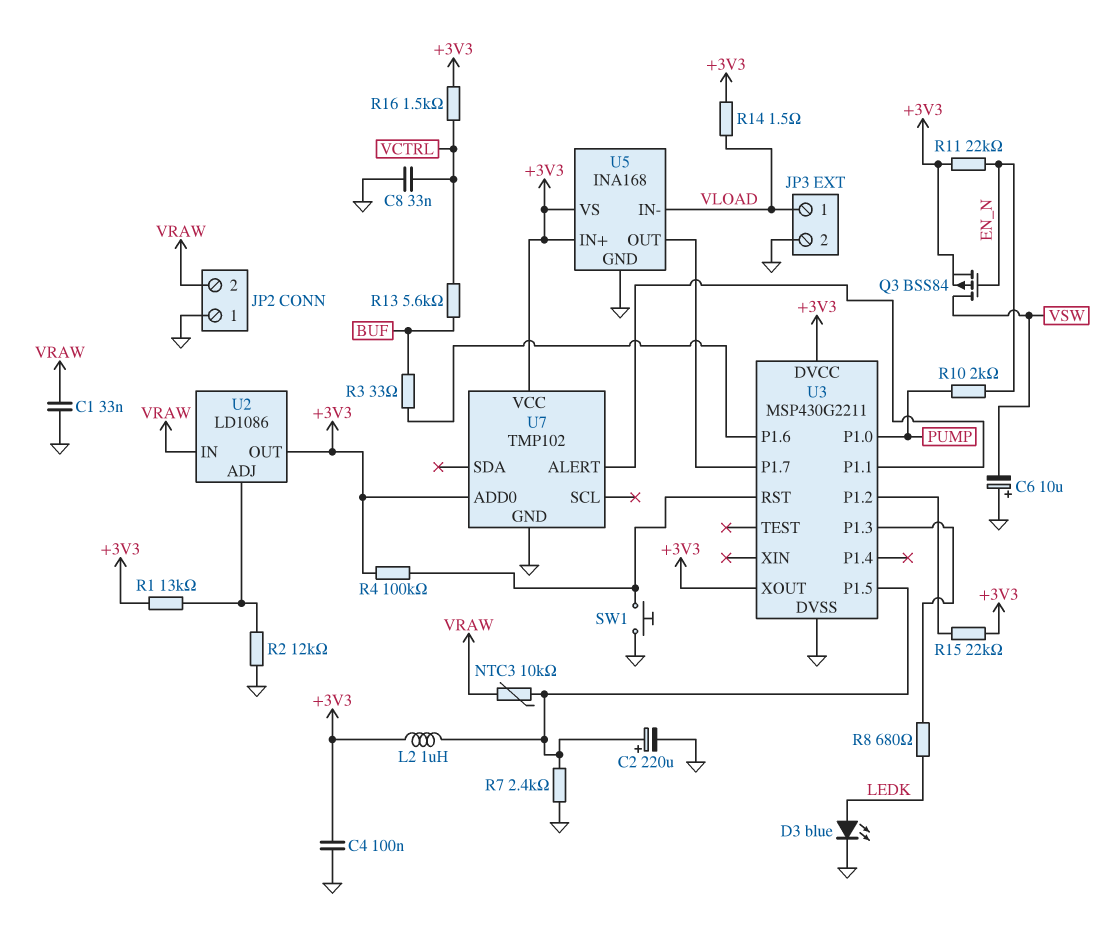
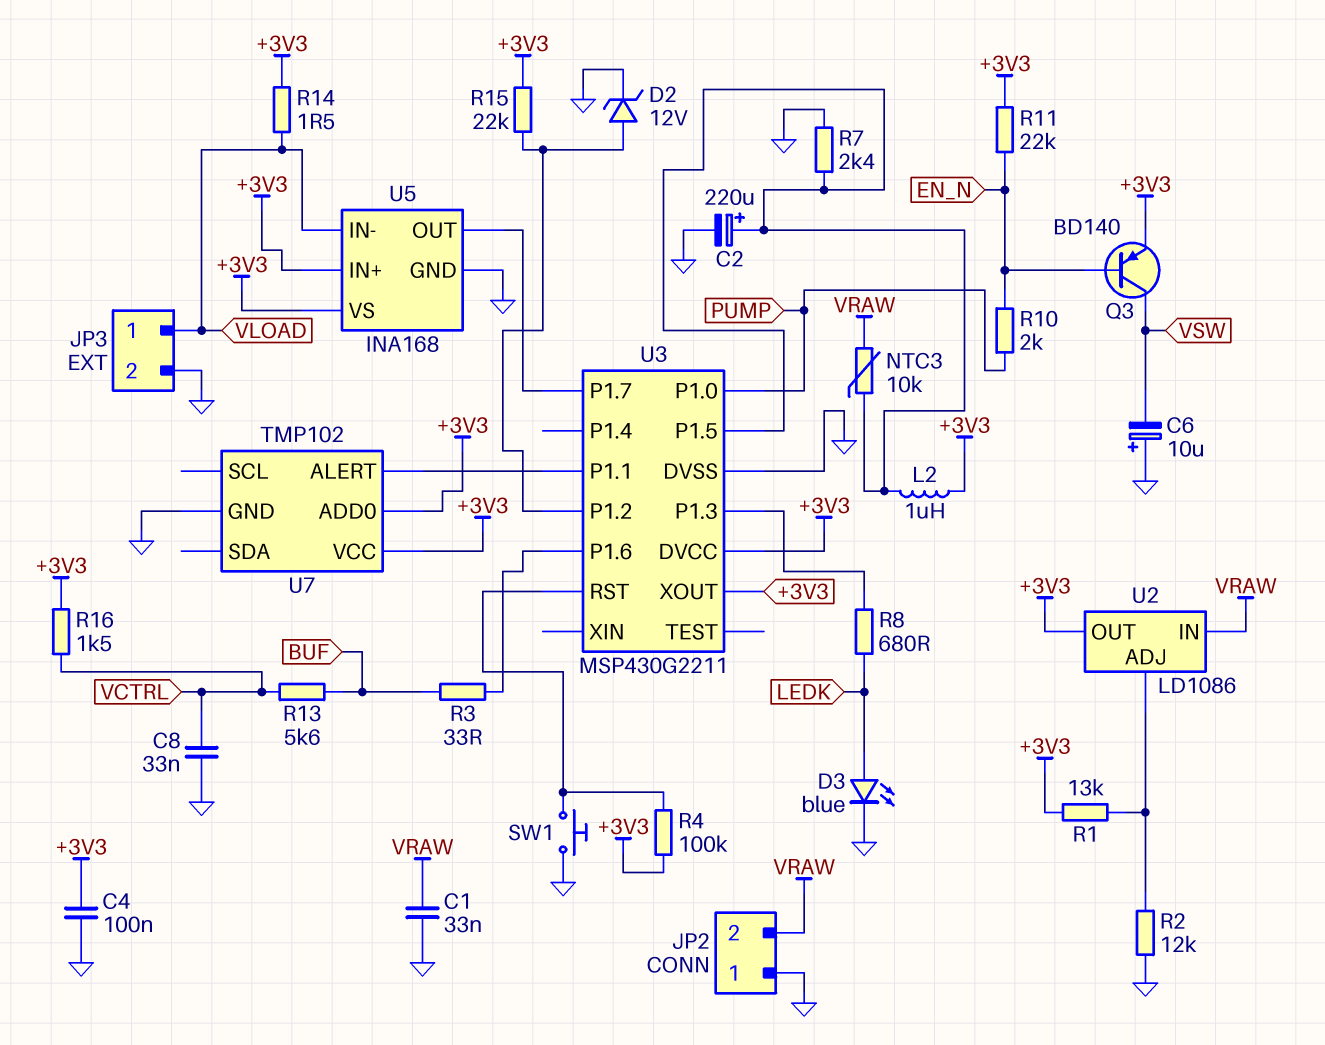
D2: none -> zener 12V (A U3/P1.2, K GND)
Q3: PMOS BSS84 (G EN_N, D VSW, S +3V3) -> PNP BD140 (B EN_N, C VSW, E +3V3)

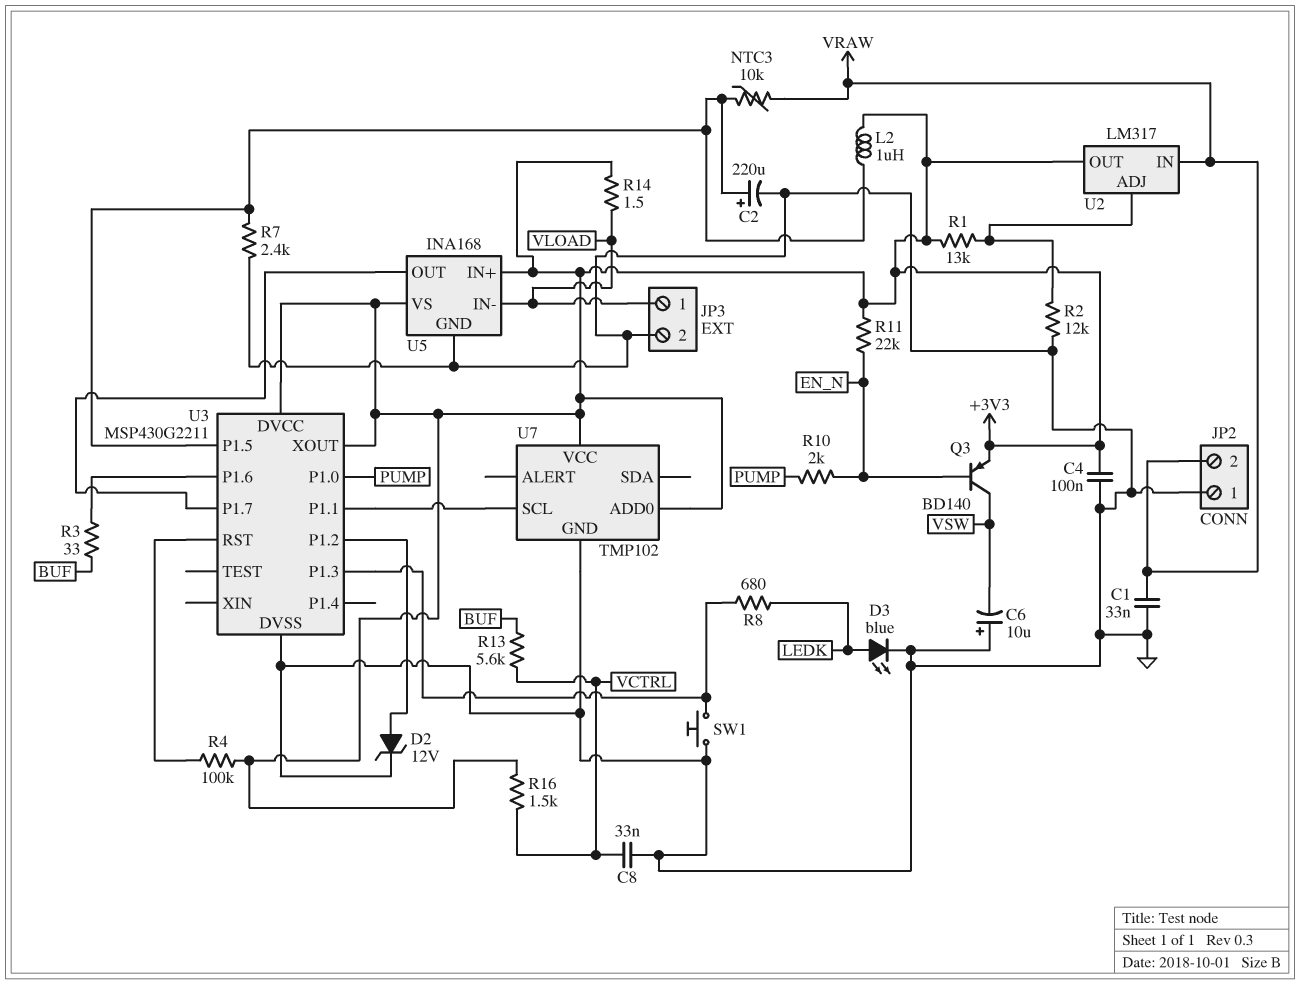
R15: 22k (+3V3, U3/P1.2) -> none
SW1: button (GND, U3/RST) -> button (GND, U3/P1.3)
U2: LD1086 -> LM317
U7 pin ALERT: U3/P1.1 -> none
U7 pin SCL: none -> U3/P1.1

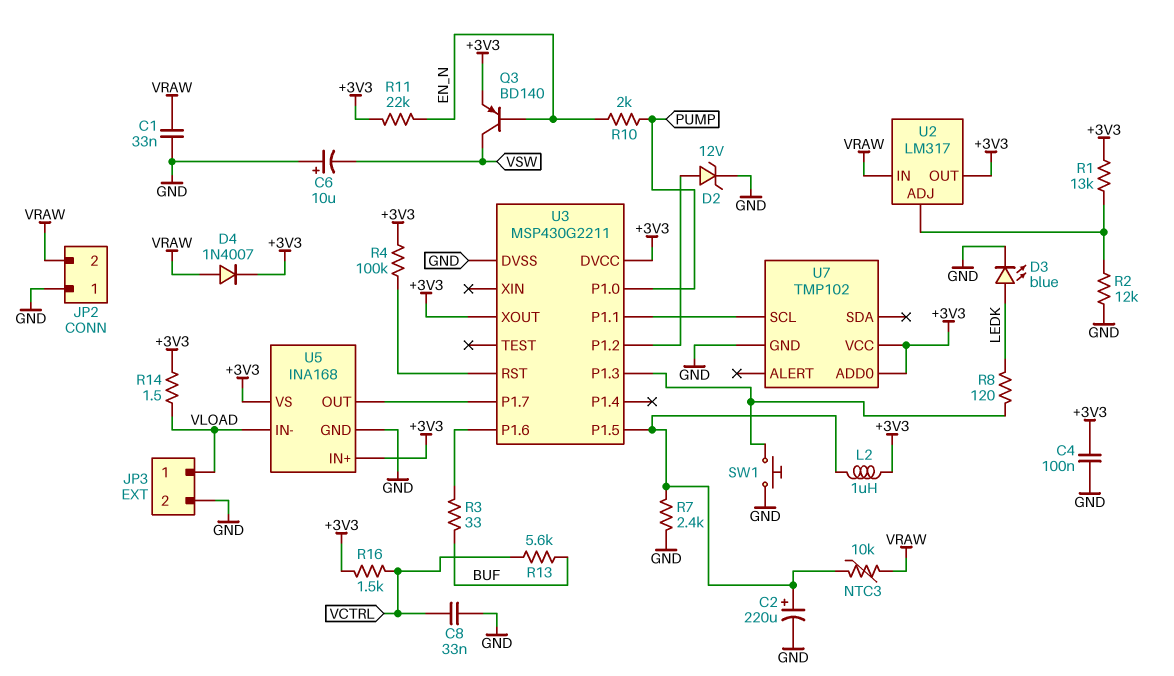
D4: none -> diode 1N4007 (A VRAW, K +3V3)
R8: 680 (LEDK, U3/P1.3) -> 120 (LEDK, U3/P1.3)

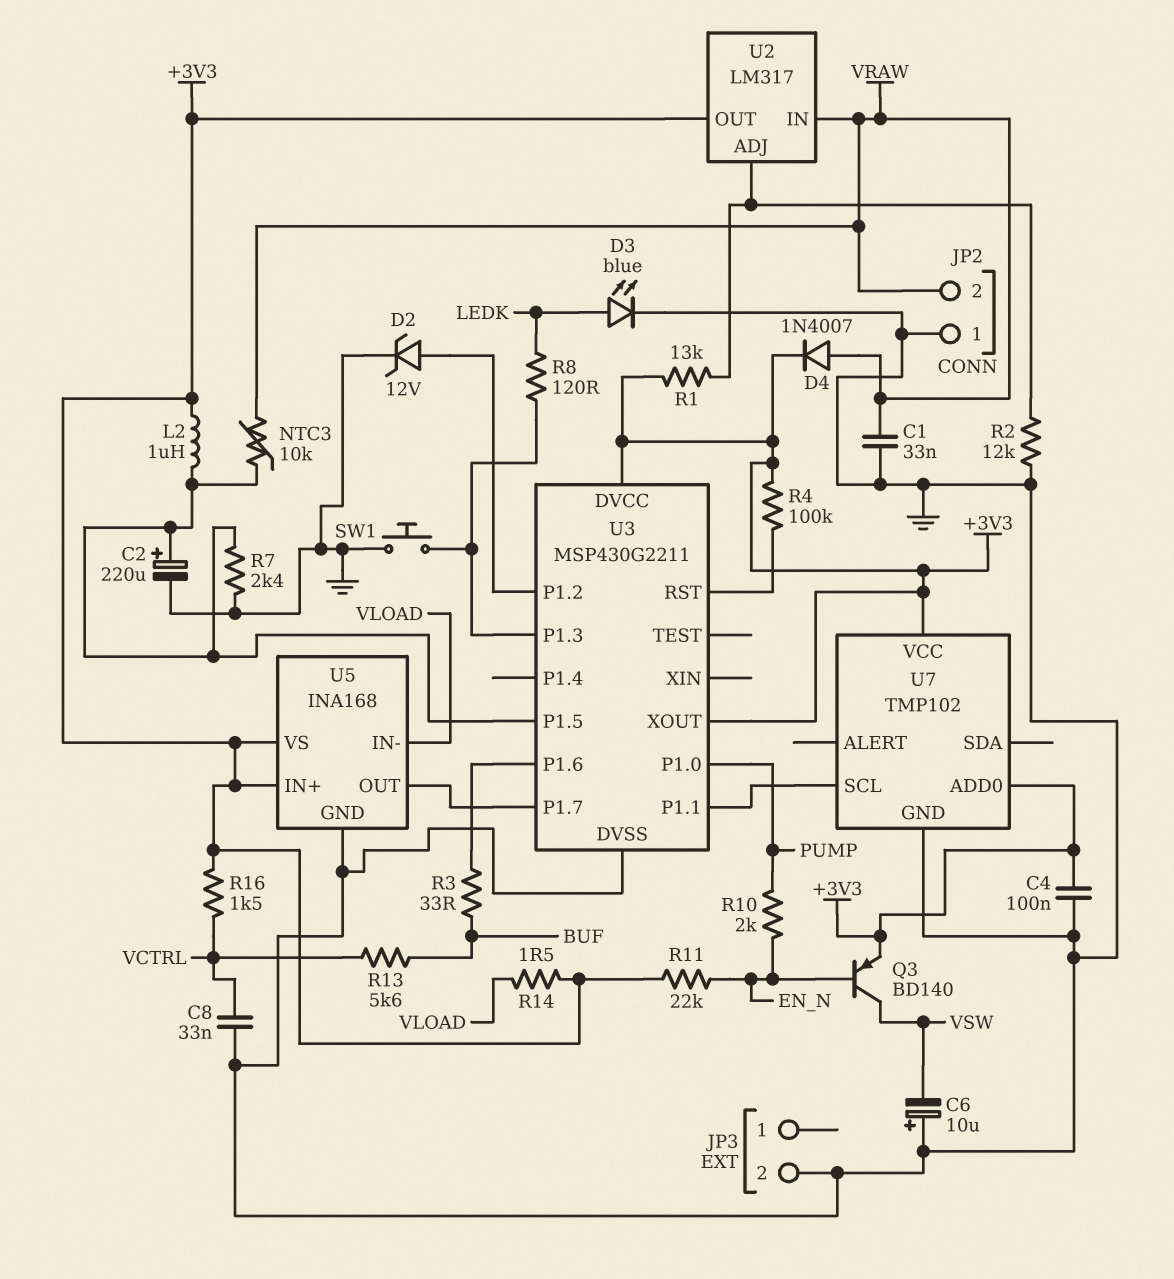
JP3 pin 1: VLOAD -> none

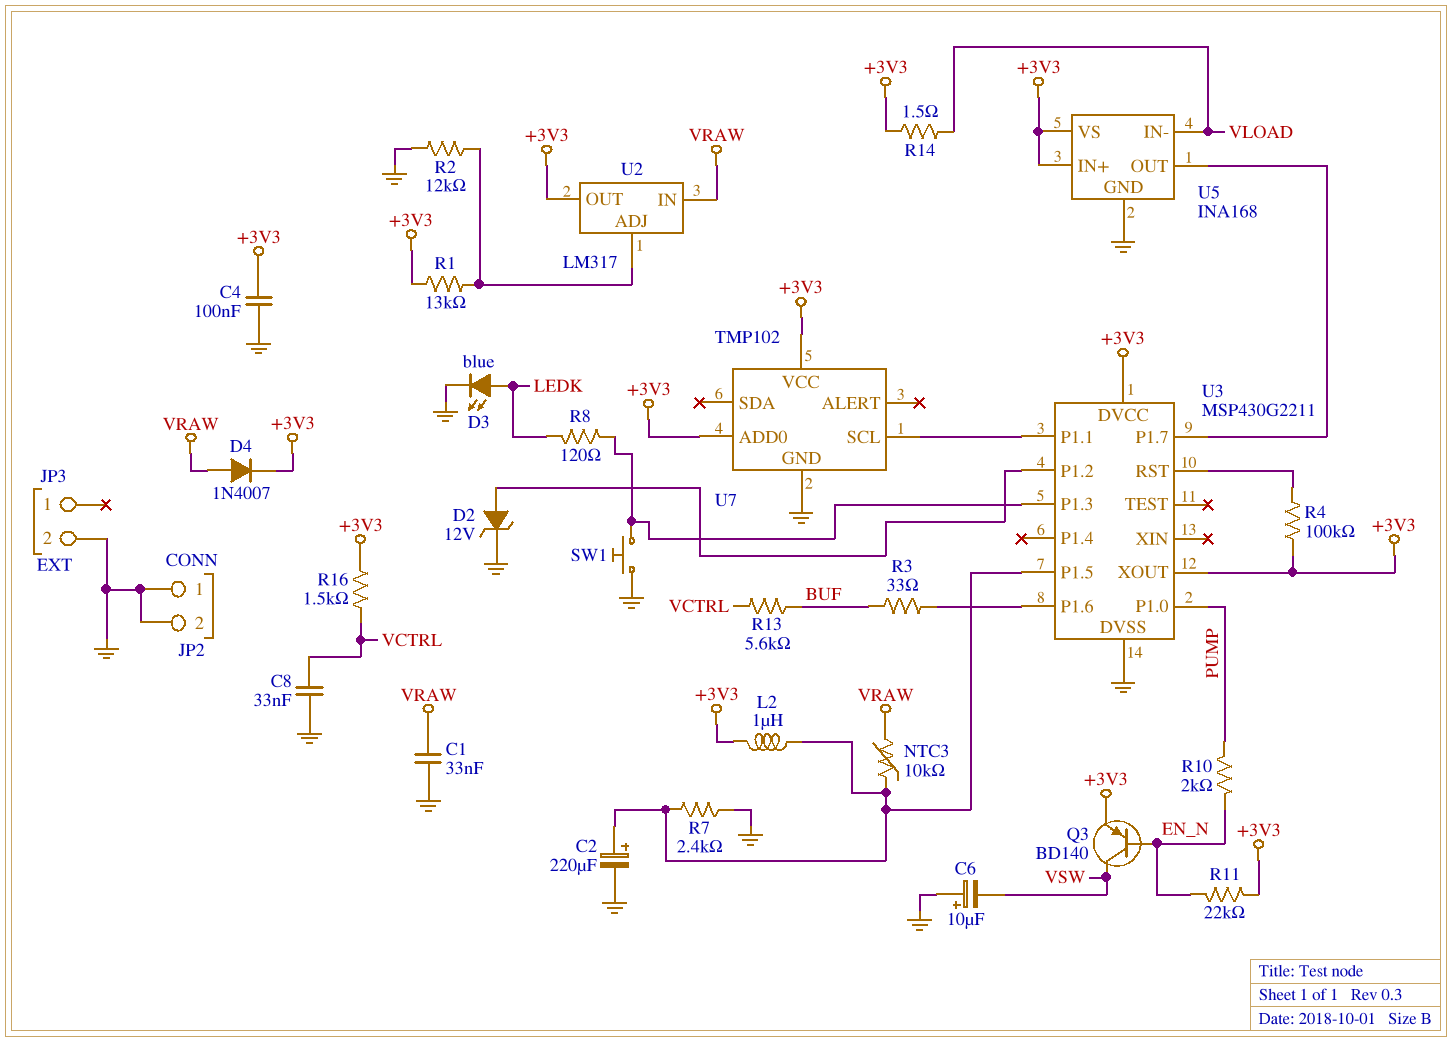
JP2 pin 2: VRAW -> GND

